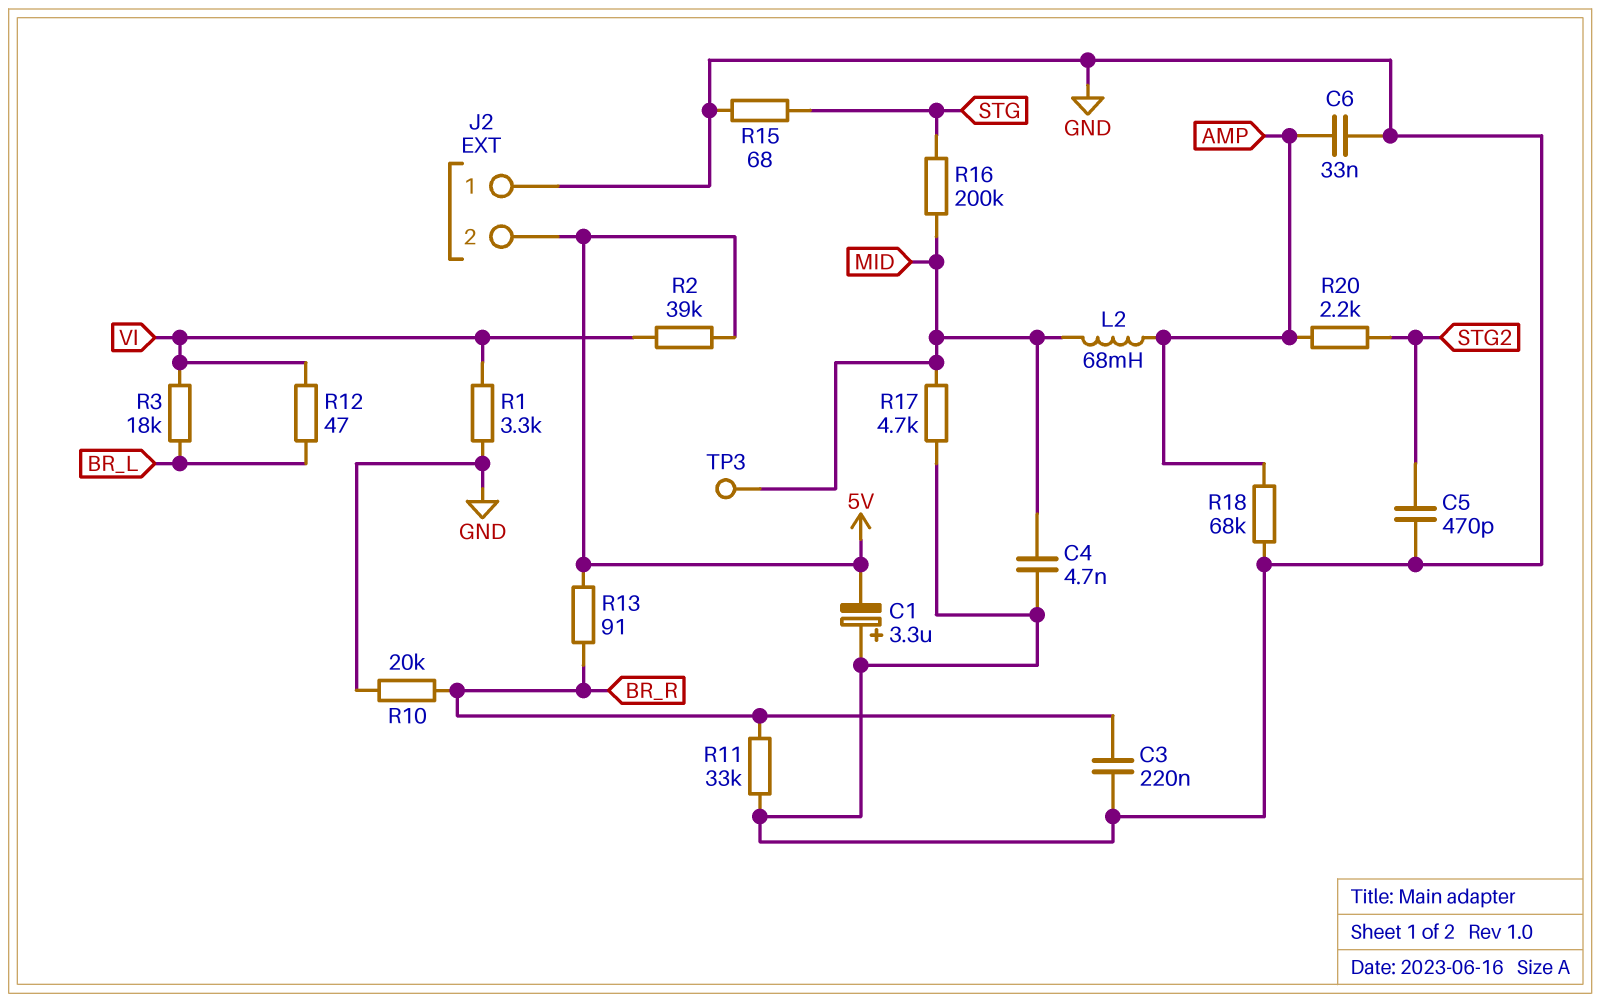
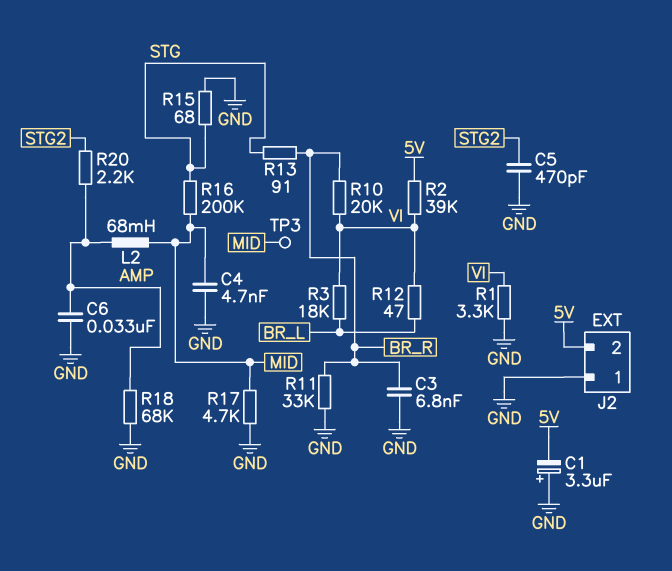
C3: 220nF (BR_R, GND) -> 6.8nF (BR_R, GND)
R10: 20k (BR_R, GND) -> 20k (BR_R, VI)
R13: 91 (5V, BR_R) -> 91 (BR_R, STG)

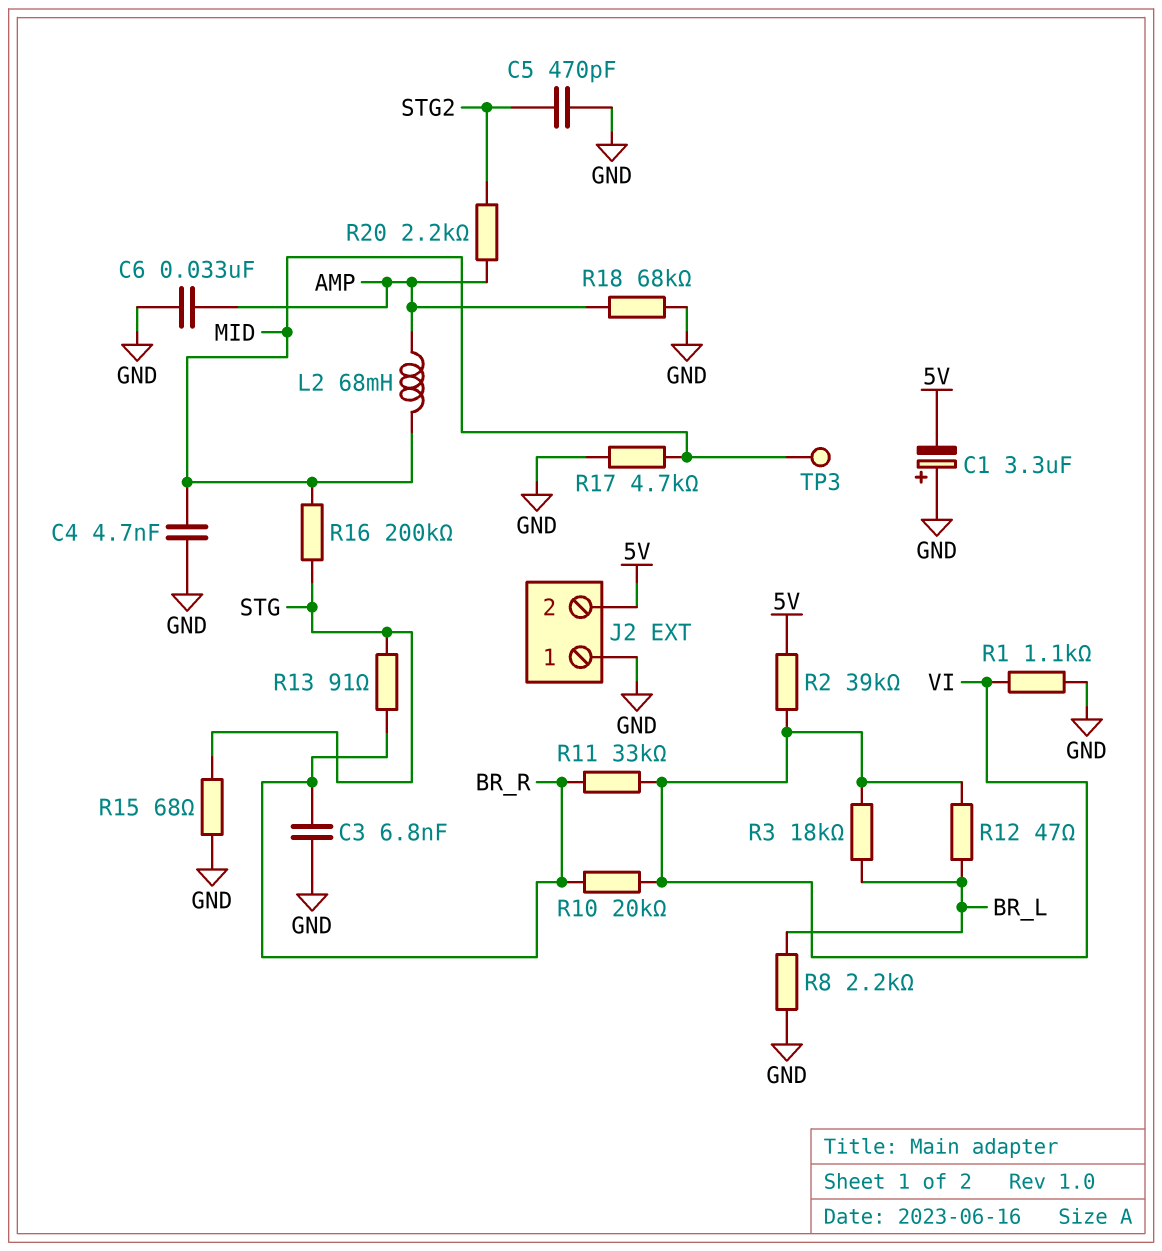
R1: 3.3k (GND, VI) -> 1.1k (GND, VI)
R8: none -> 2.2k (BR_L, GND)
R11: 33k (BR_R, GND) -> 33k (BR_R, VI)

